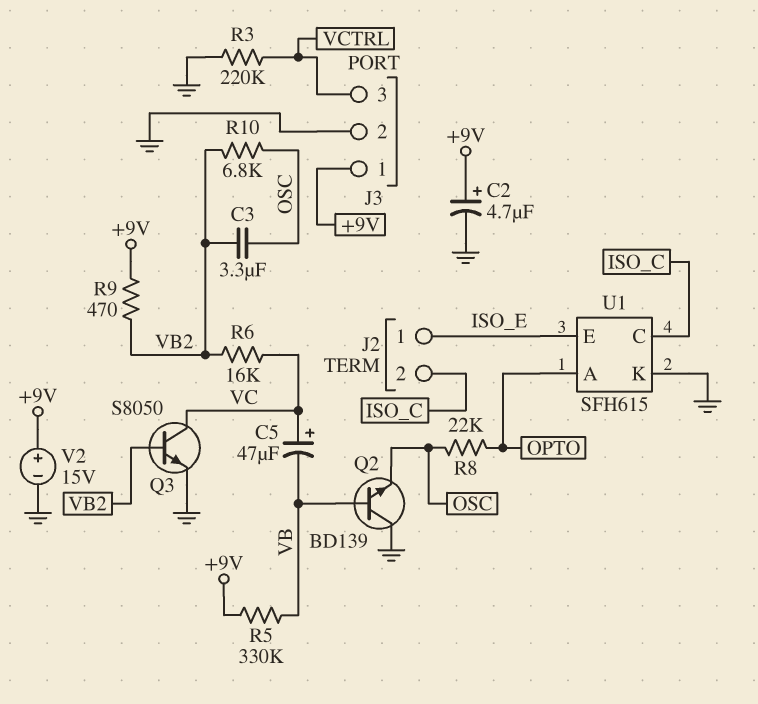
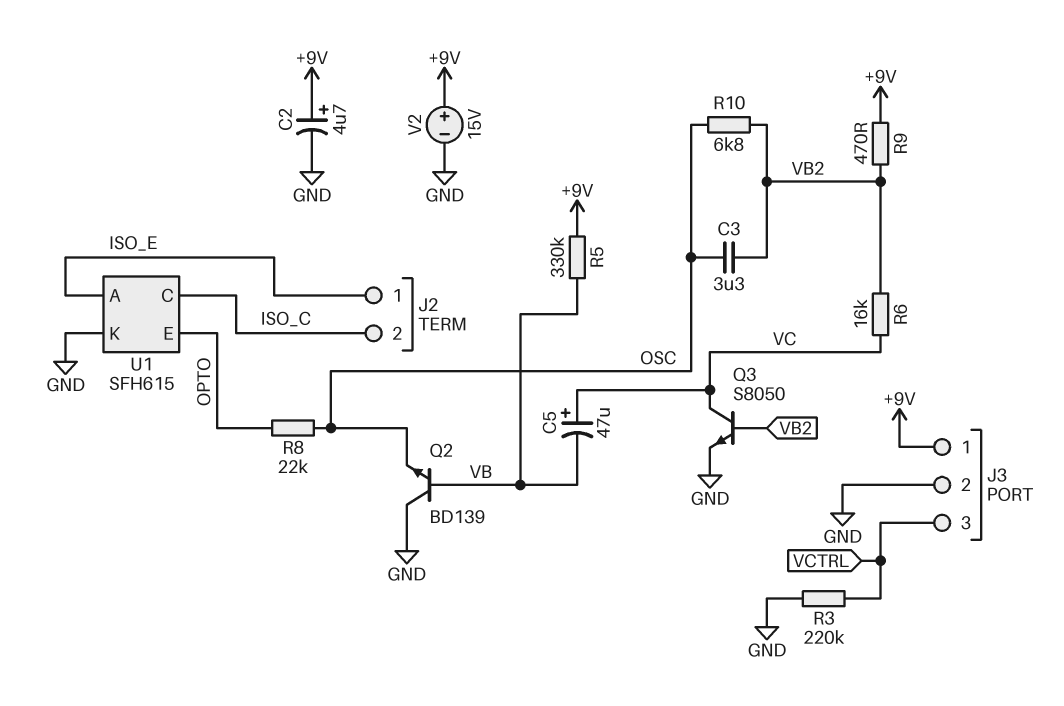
U1 pin A: OPTO -> ISO_E
U1 pin E: ISO_E -> OPTO

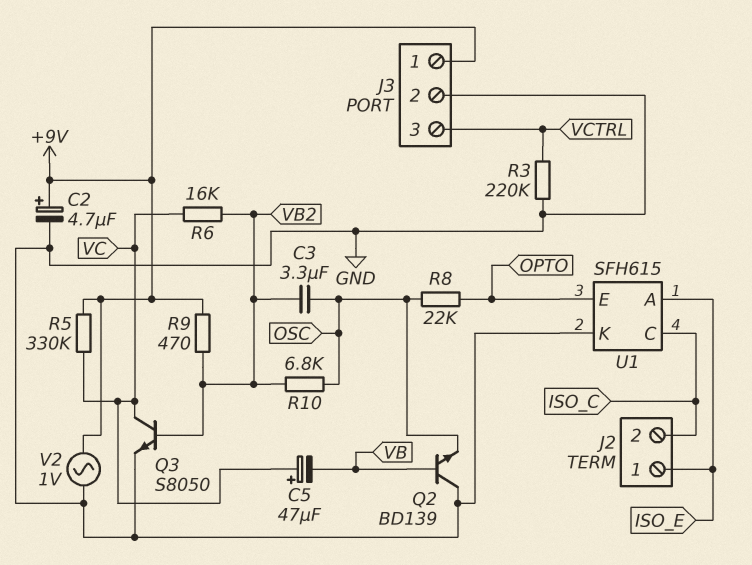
R5: 330k (+9V, VB) -> 330k (+9V, VC)
V2: 15V (plus +9V, minus GND) -> AC 1V (+9V, GND)

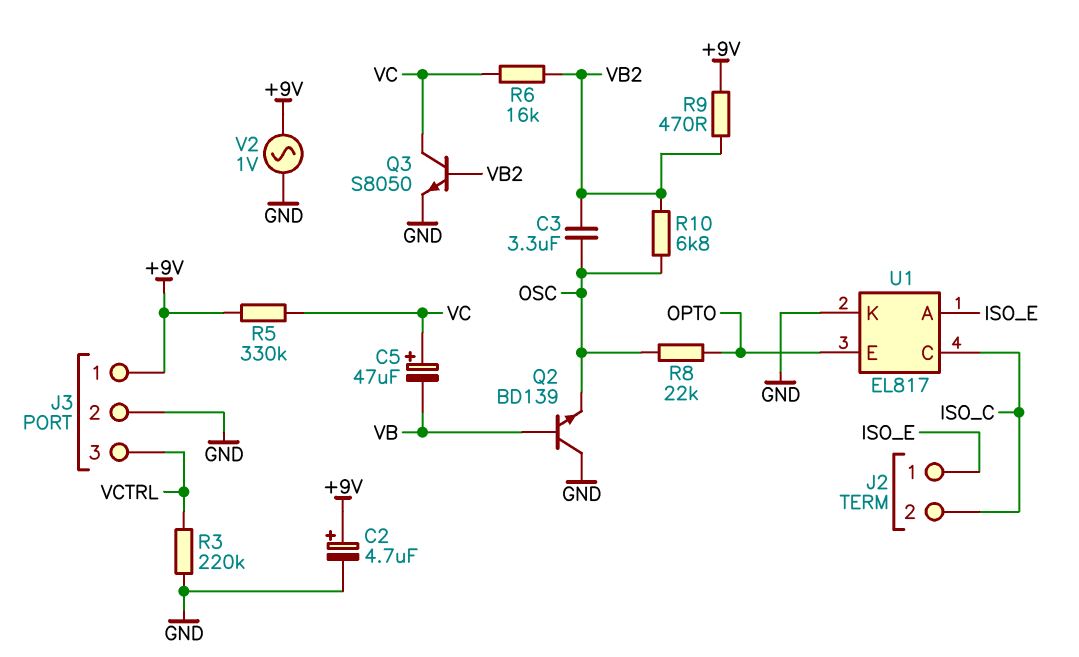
U1: SFH615 -> EL817

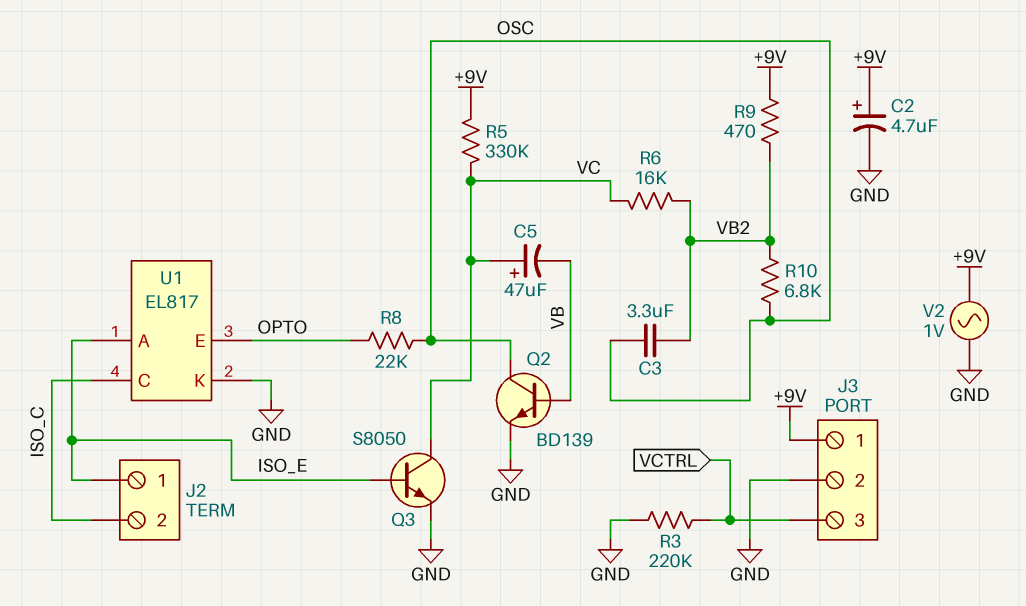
Q2: NPN BD139 (B VB, C GND, E OSC) -> NPN BD139 (B VB, C OSC, E GND)
Q3: NPN S8050 (B VB2, C VC, E GND) -> NPN S8050 (B ISO_E, C VC, E GND)

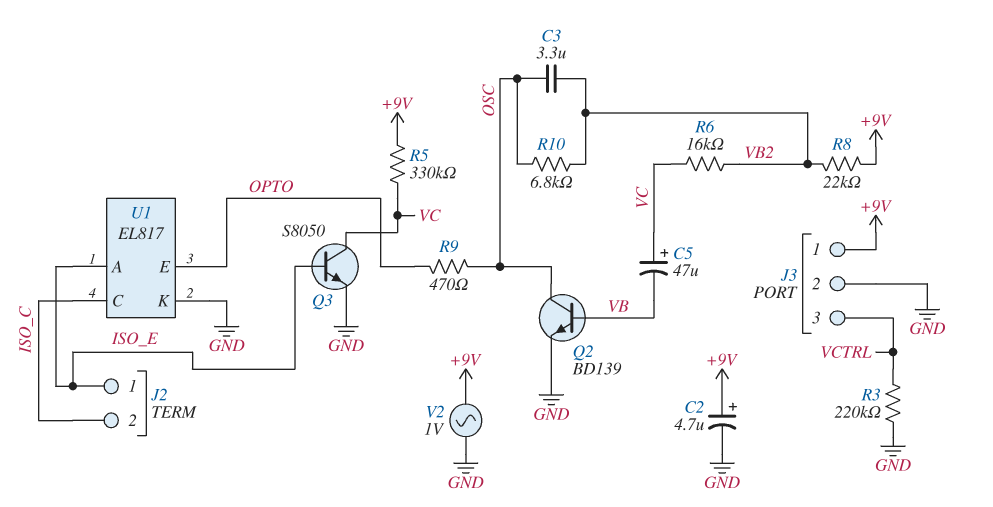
R8: 22k (OPTO, OSC) -> 22k (+9V, VB2)
R9: 470 (+9V, VB2) -> 470 (OPTO, OSC)

